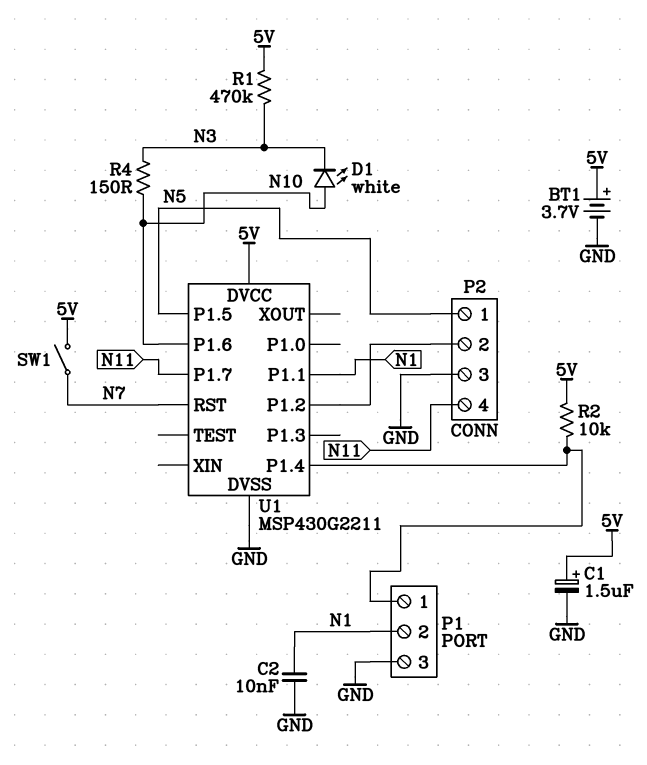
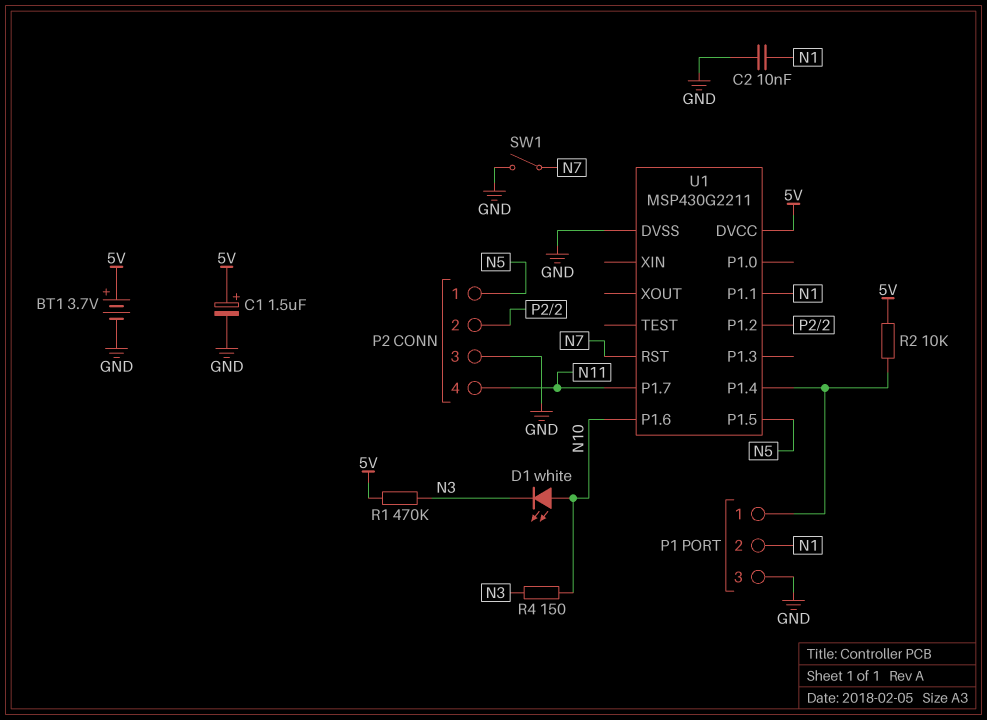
SW1: switch (5V, N7) -> switch (GND, N7)

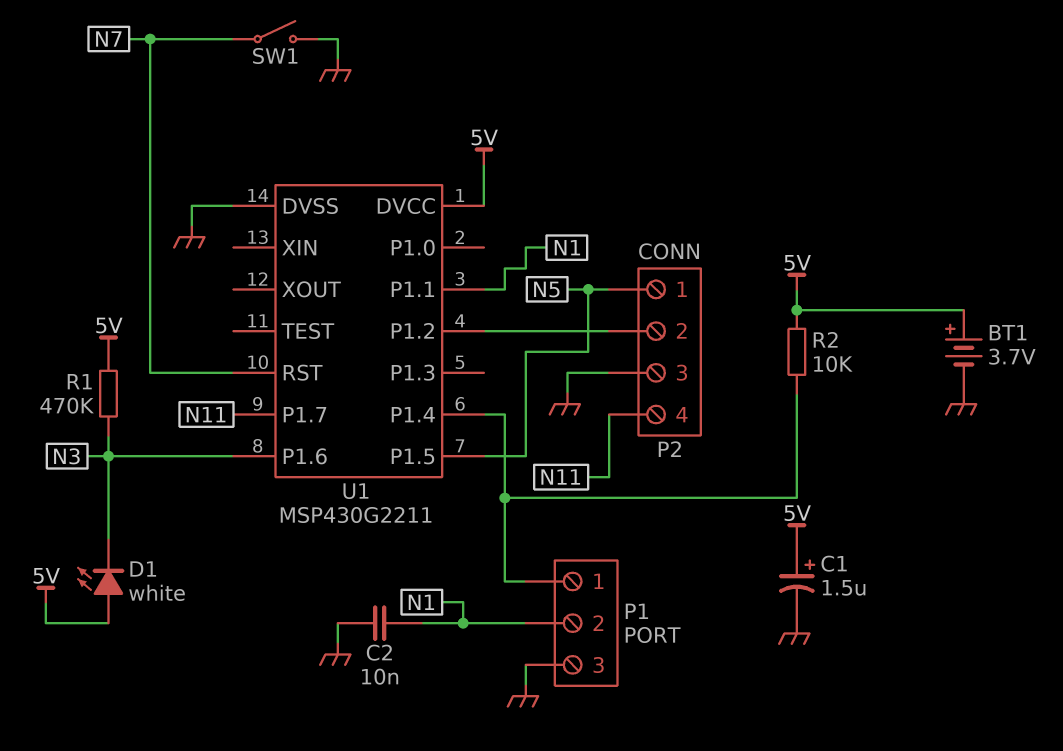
D1: LED white (A N10, K N3) -> LED white (A 5V, K N3)
R4: 150 (N3, N10) -> none
U1 pin P1.6: N10 -> N3

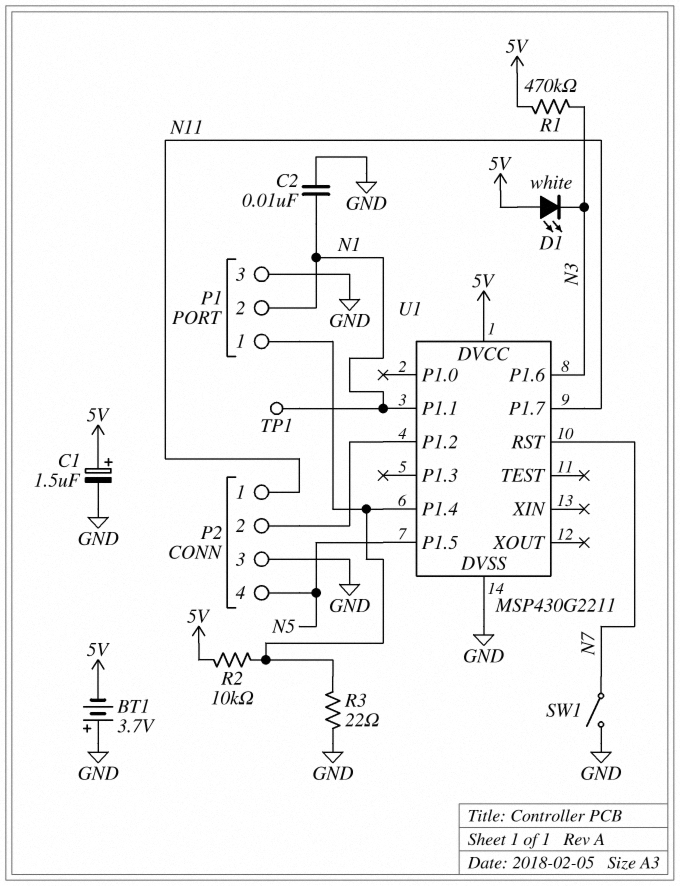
BT1: 3.7V (plus 5V, minus GND) -> 3.7V (plus GND, minus 5V)
P2 pin 1: N5 -> N11
P2 pin 4: N11 -> N5
R3: none -> 22 (GND, P1/1)
TP1: none -> test point (N1)

